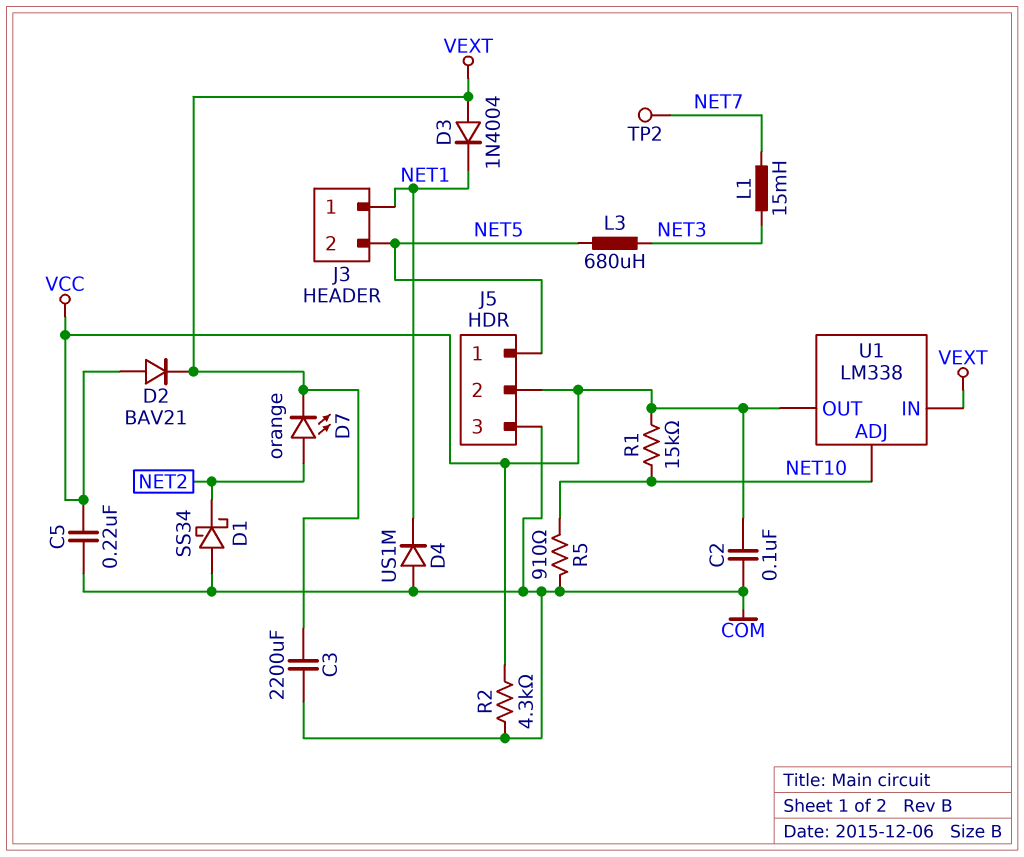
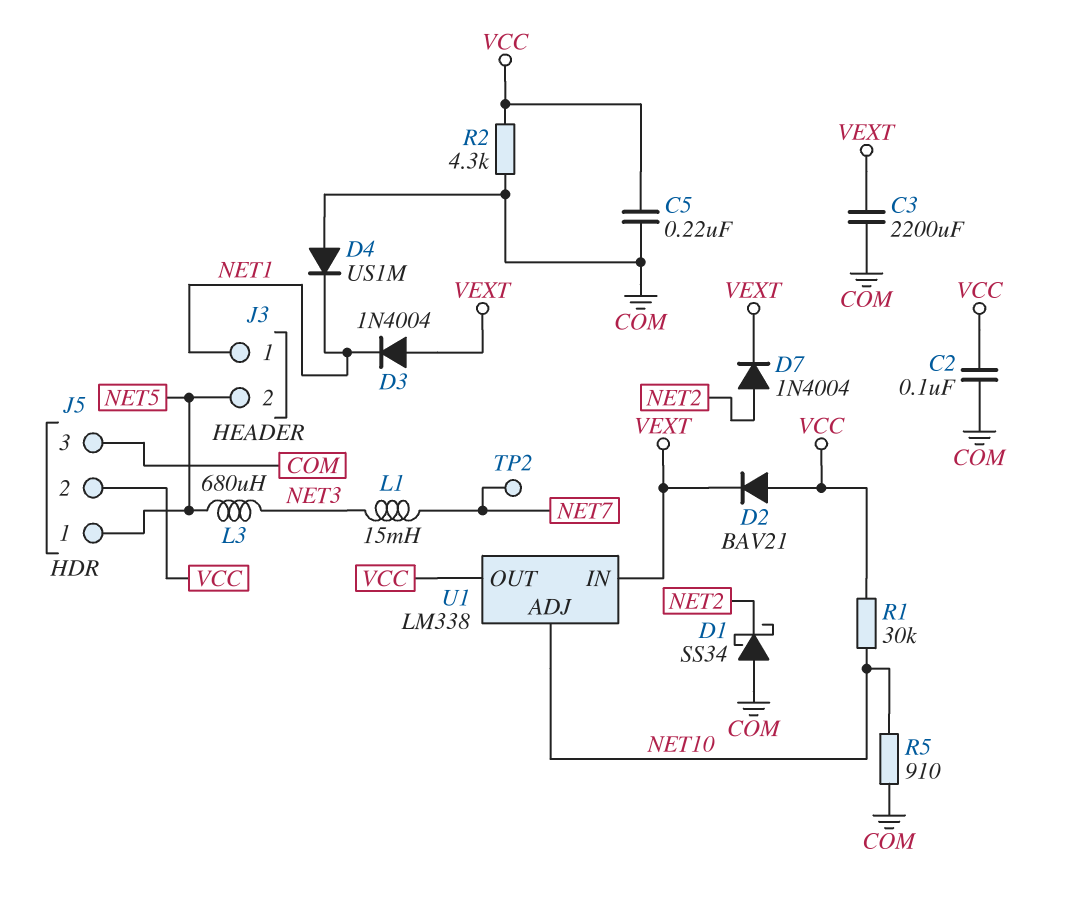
D7: LED orange (A NET2, K VEXT) -> diode 1N4004 (A NET2, K VEXT)
R1: 15k (NET10, VCC) -> 30k (NET10, VCC)

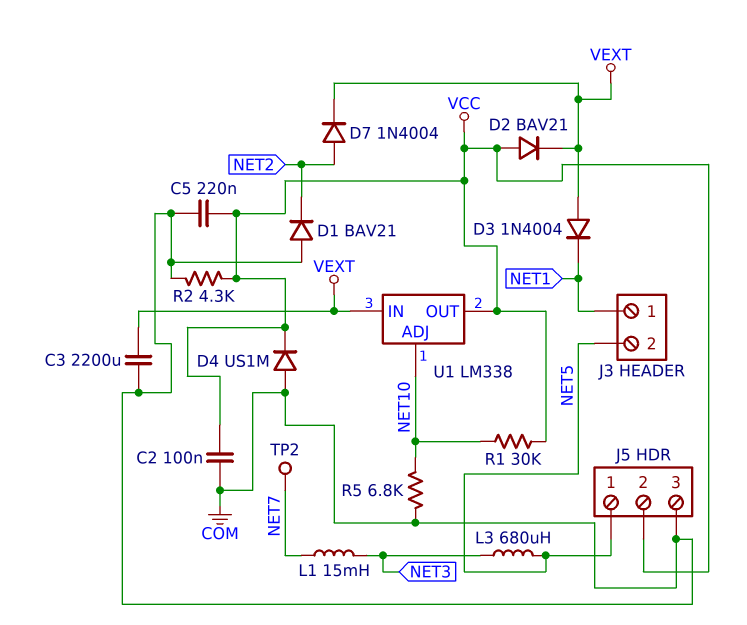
D1: schottky SS34 (A COM, K NET2) -> diode BAV21 (A COM, K NET2)
D4: diode US1M (A COM, K NET1) -> diode US1M (A COM, K VCC)
R5: 910 (COM, NET10) -> 6.8k (COM, NET10)

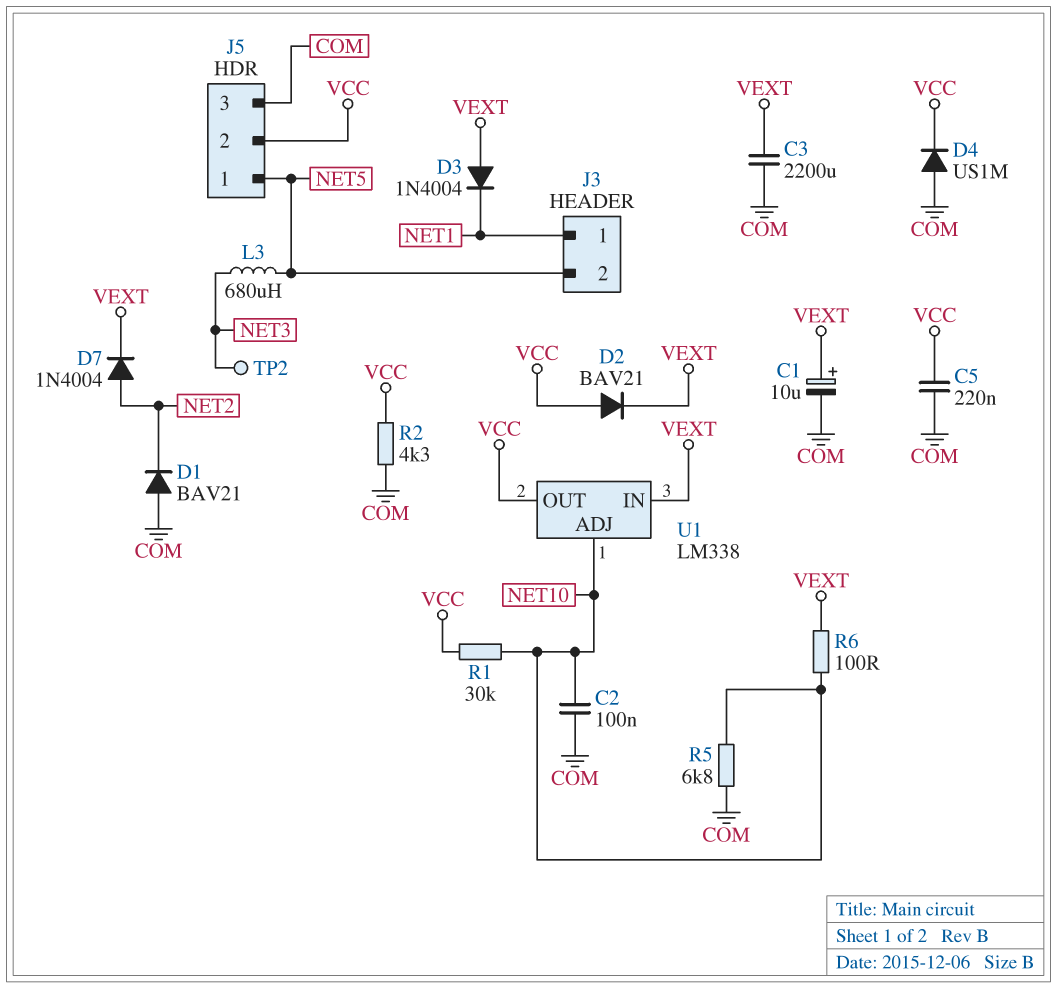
C1: none -> 10uF (plus VEXT, minus COM)
C2: 100nF (COM, VCC) -> 100nF (COM, NET10)
L1: 15mH (NET3, NET7) -> none
R6: none -> 100 (NET10, VEXT)
TP2: test point (NET7) -> test point (NET3)

